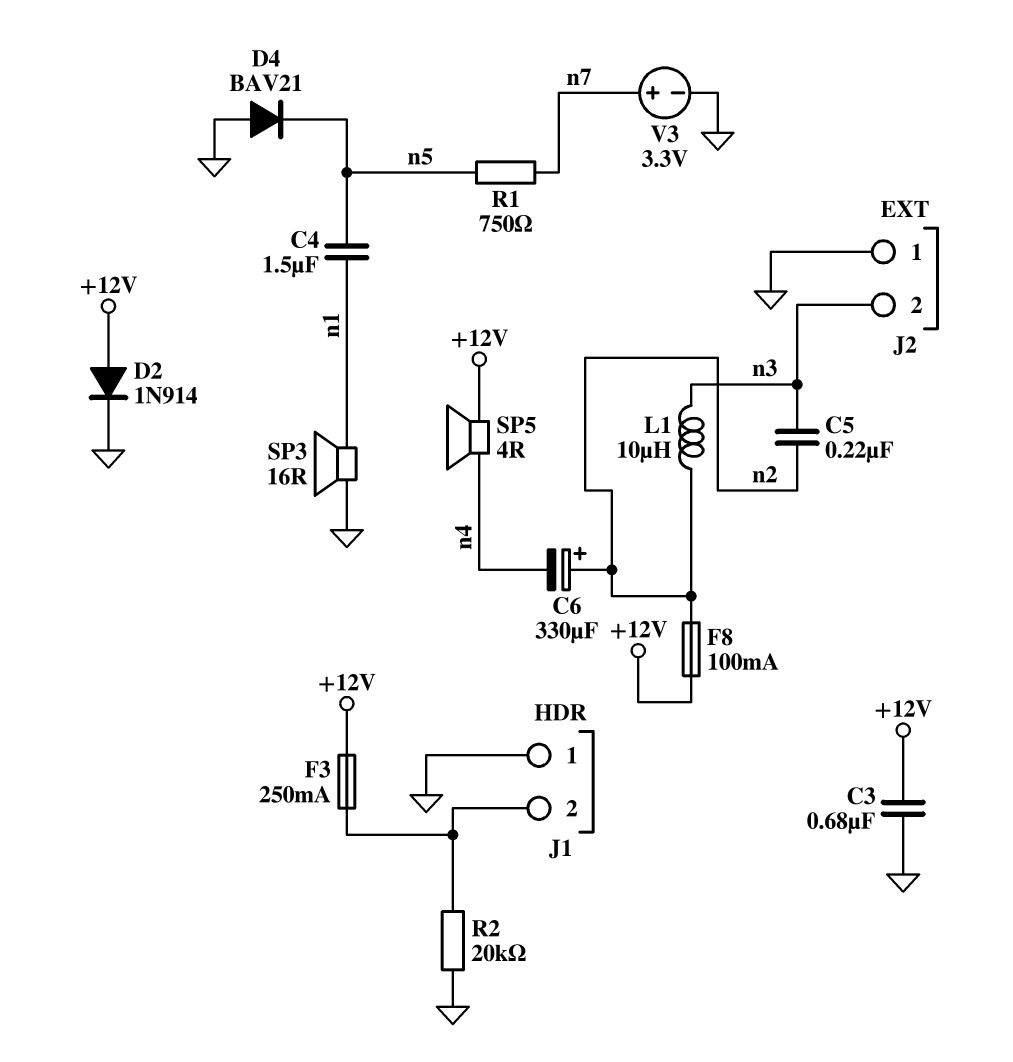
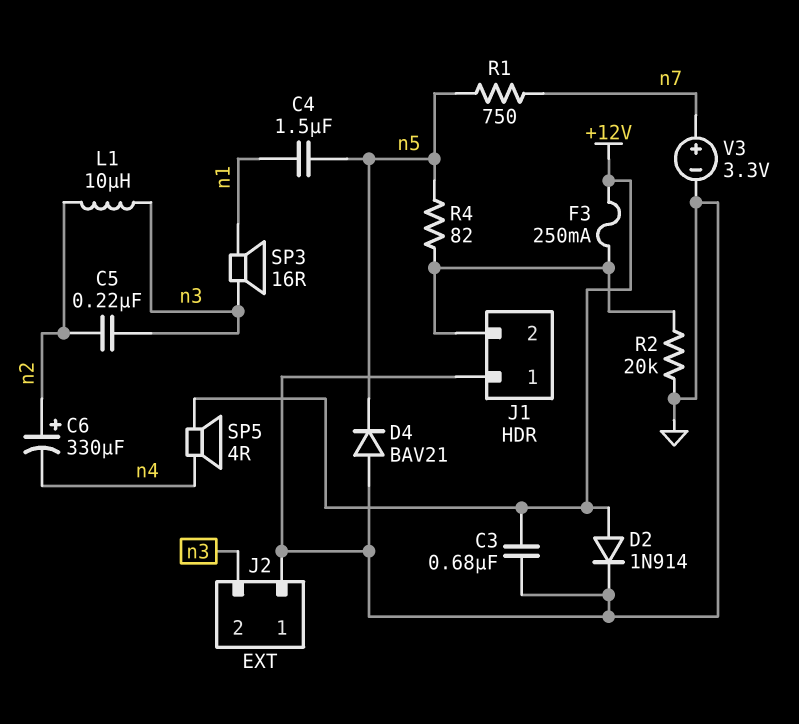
F8: 100mA (+12V, n2) -> none
R4: none -> 82 (J1/2, n5)
SP3: speaker 16R (GND, n1) -> speaker 16R (n1, n3)

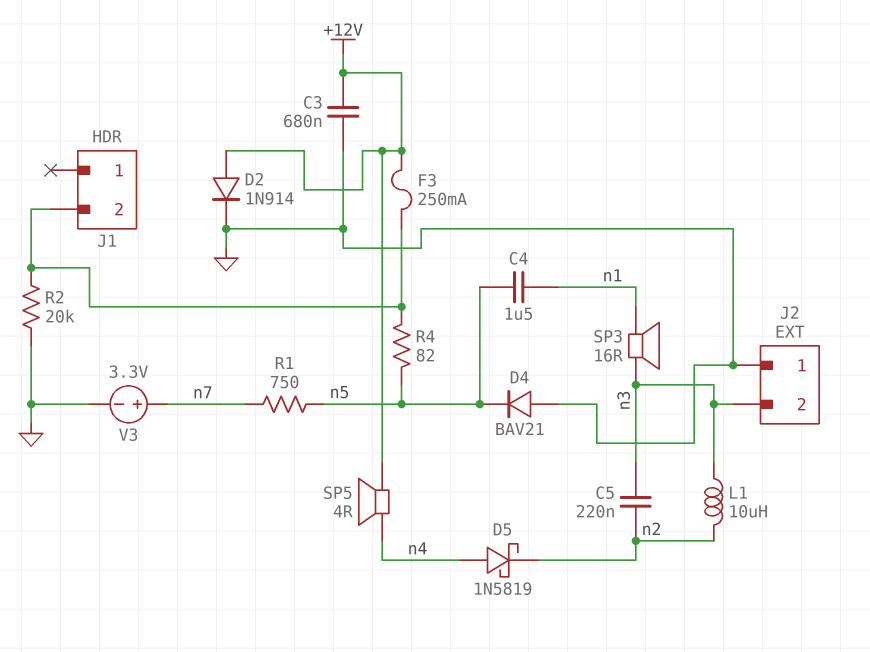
C6: 330uF (plus n2, minus n4) -> none
D5: none -> schottky 1N5819 (A n4, K n2)
J1 pin 1: GND -> none

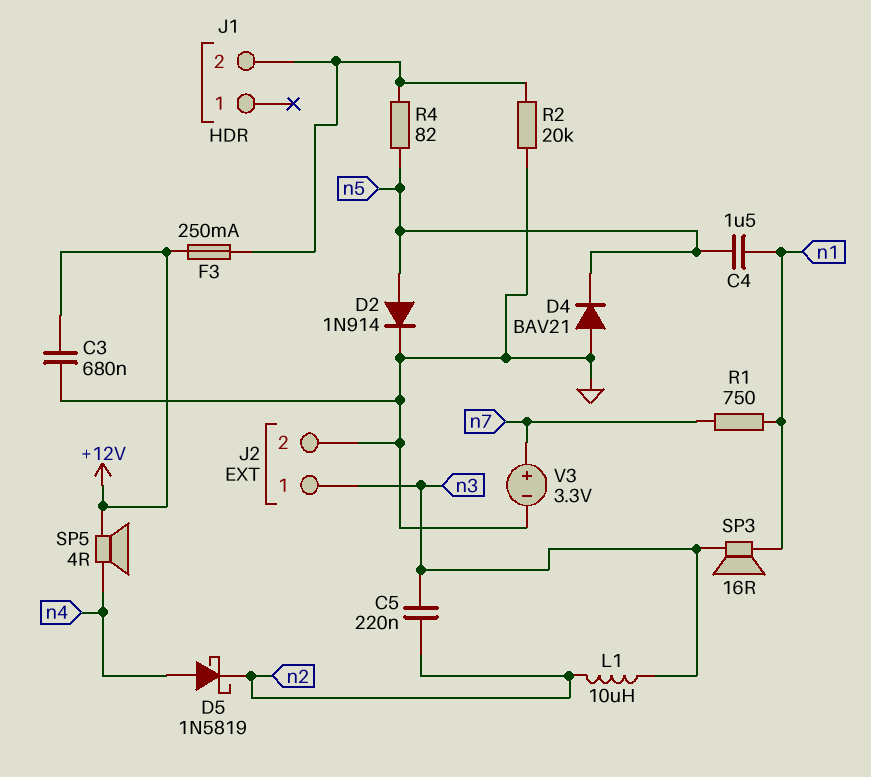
D2: diode 1N914 (A +12V, K GND) -> diode 1N914 (A n5, K GND)
J2 pin 1: GND -> n3
J2 pin 2: n3 -> GND
R1: 750 (n5, n7) -> 750 (n1, n7)

